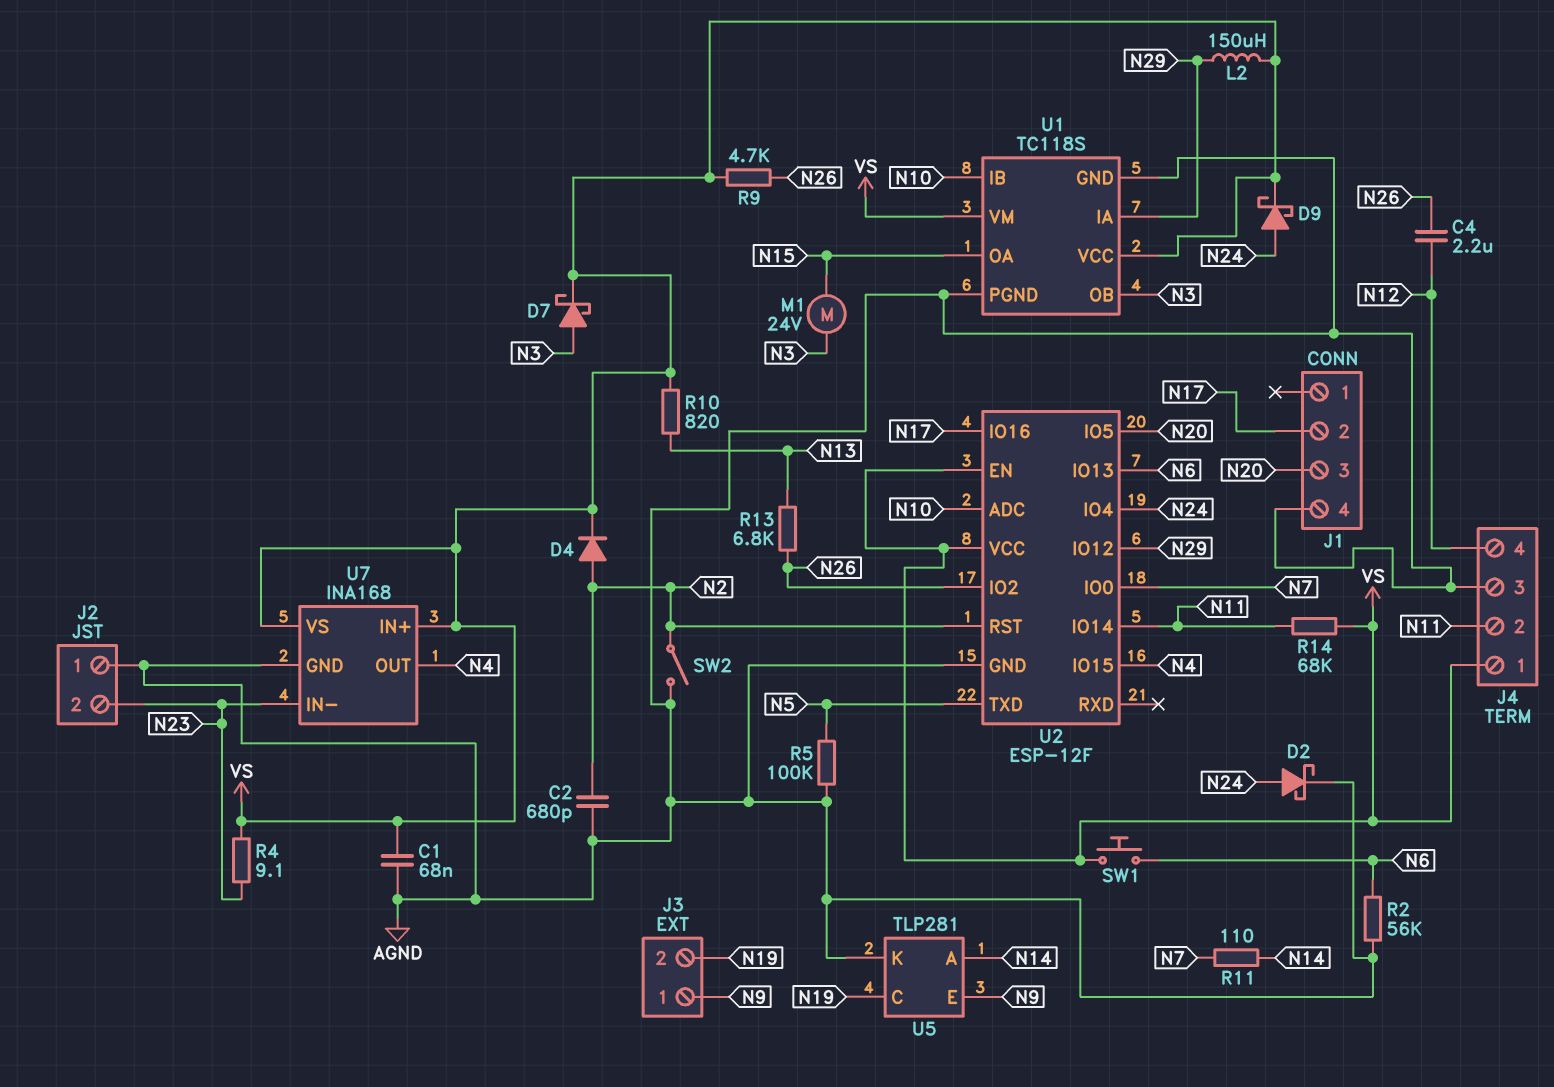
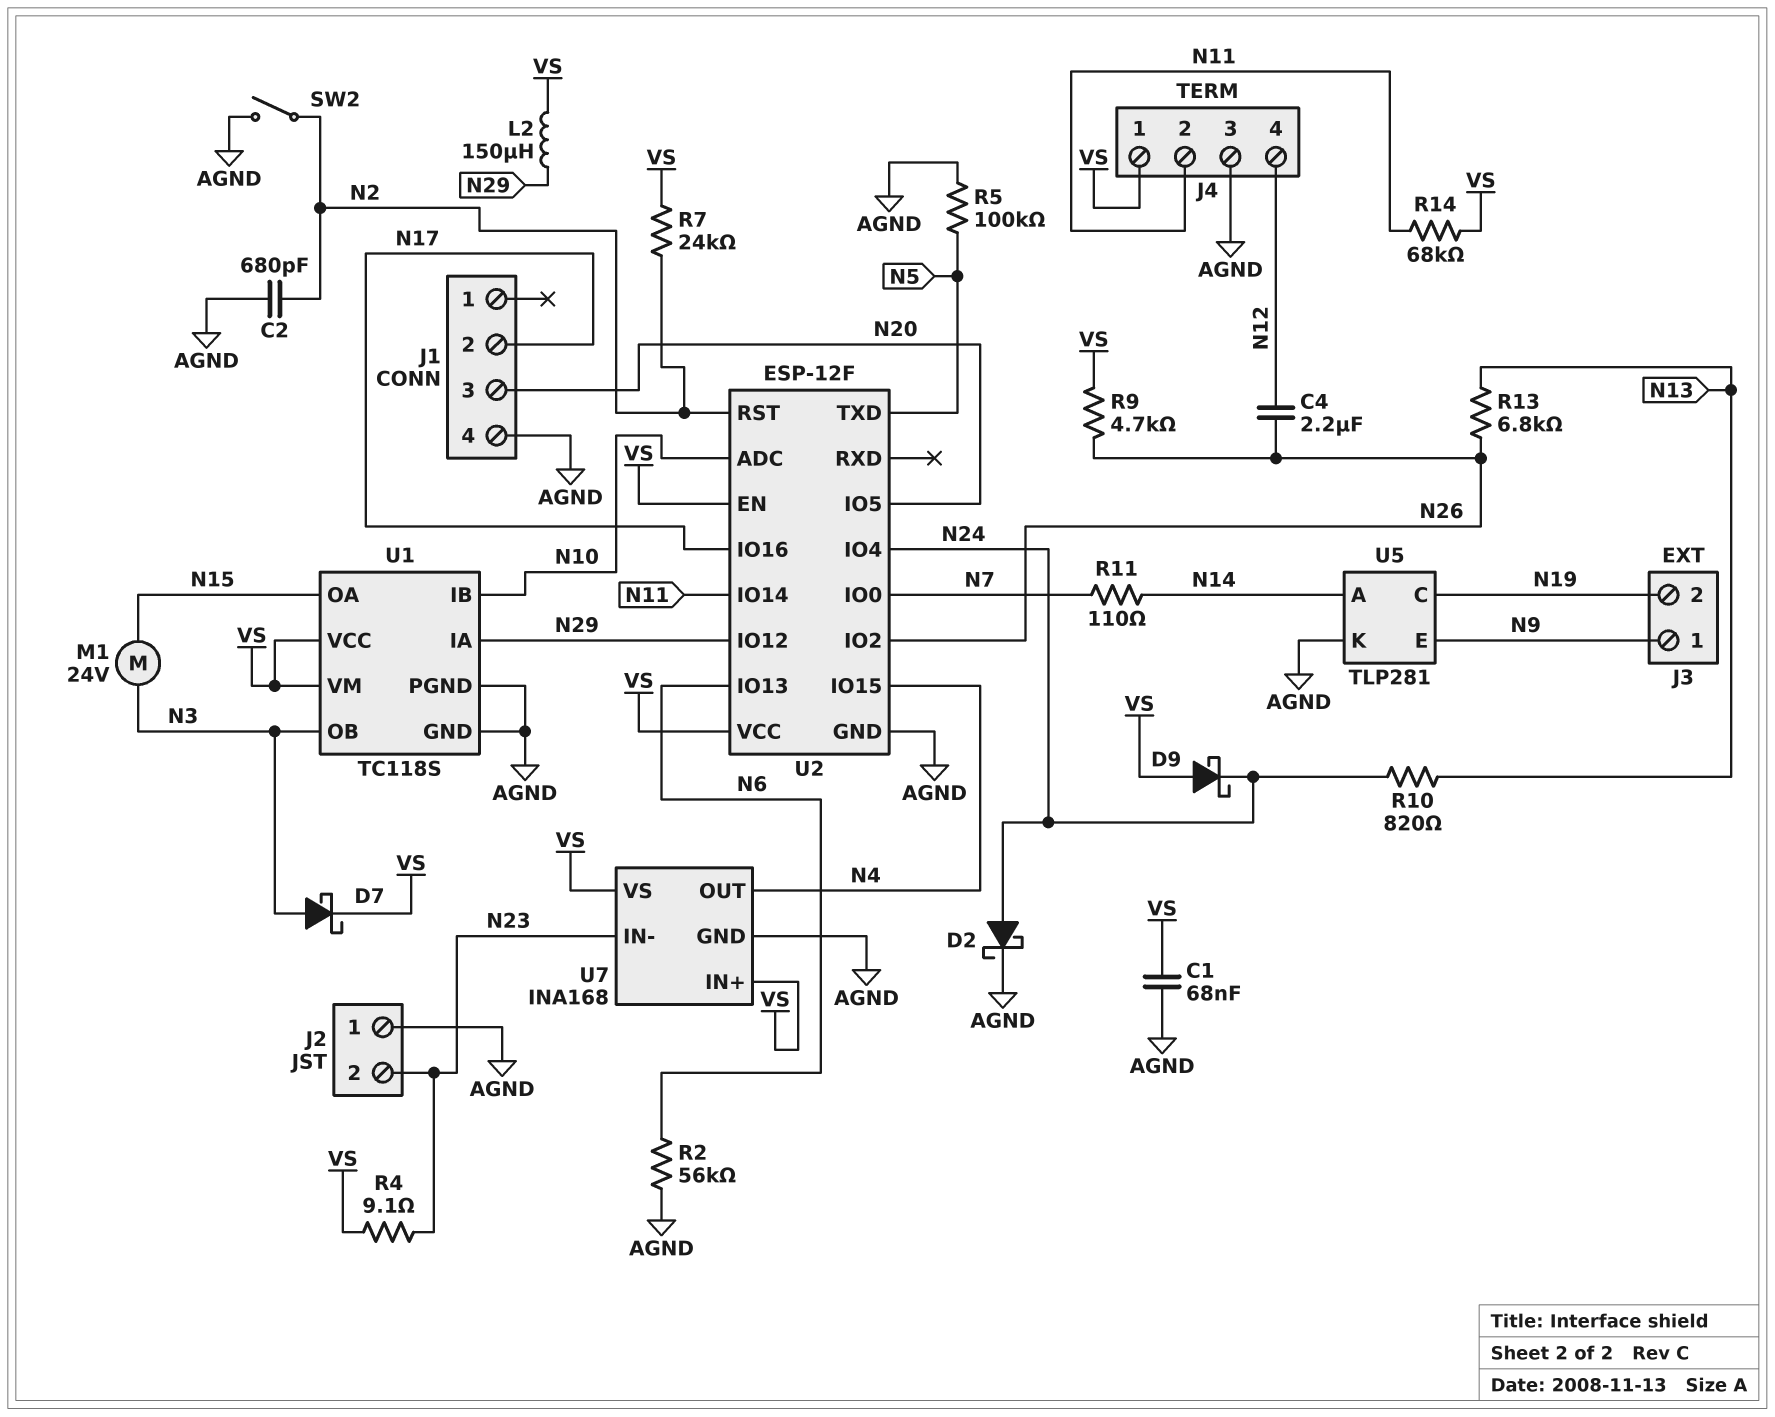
D4: diode (A N2, K VS) -> none
D9: schottky (A N24, K VS) -> schottky (A VS, K N24)
R7: none -> 24k (N2, VS)
R10: 820 (N13, VS) -> 820 (N13, N24)
SW1: button (N6, VS) -> none

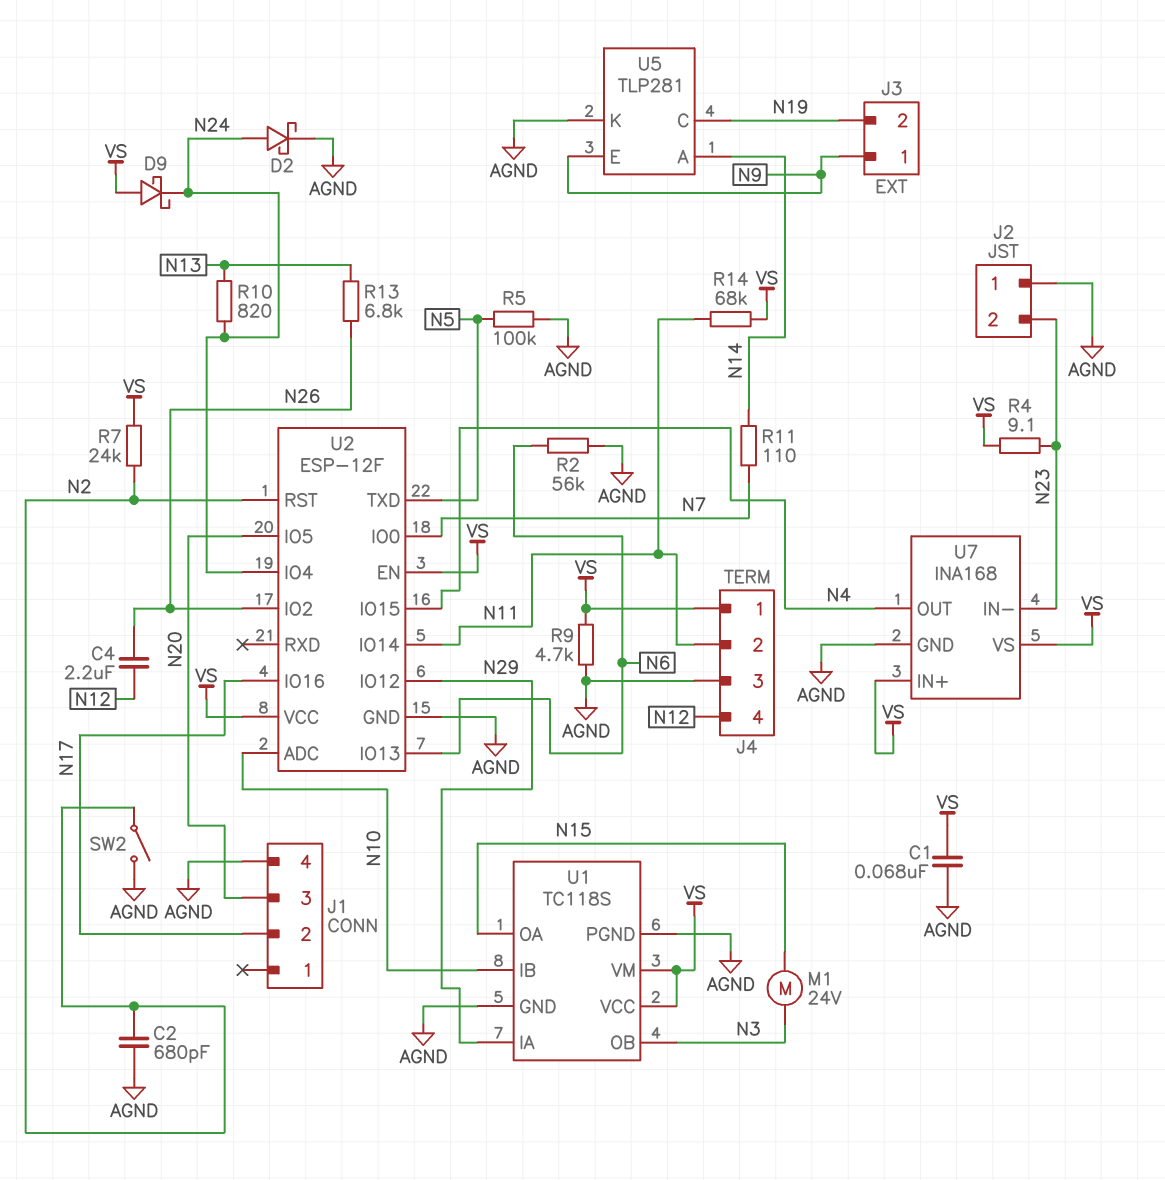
D7: schottky (A N3, K VS) -> none
L2: 150uH (N29, VS) -> none
R9: 4.7k (N26, VS) -> 4.7k (AGND, VS)

